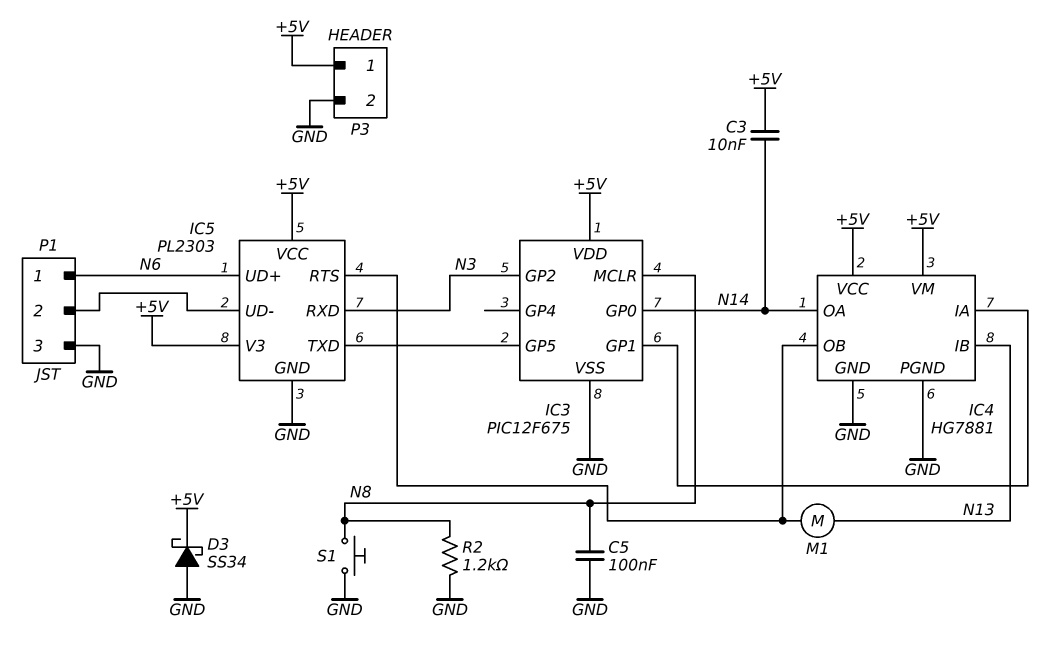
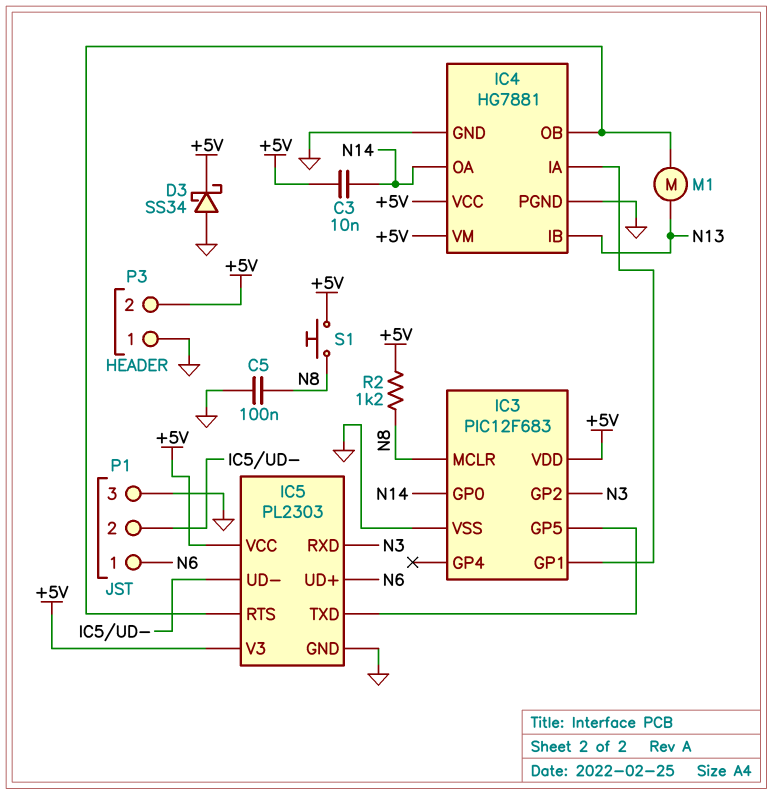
IC3: PIC12F675 -> PIC12F683
P3 pin 1: +5V -> GND
P3 pin 2: GND -> +5V
R2: 1.2k (GND, N8) -> 1.2k (+5V, N8)
S1: button (GND, N8) -> button (+5V, N8)

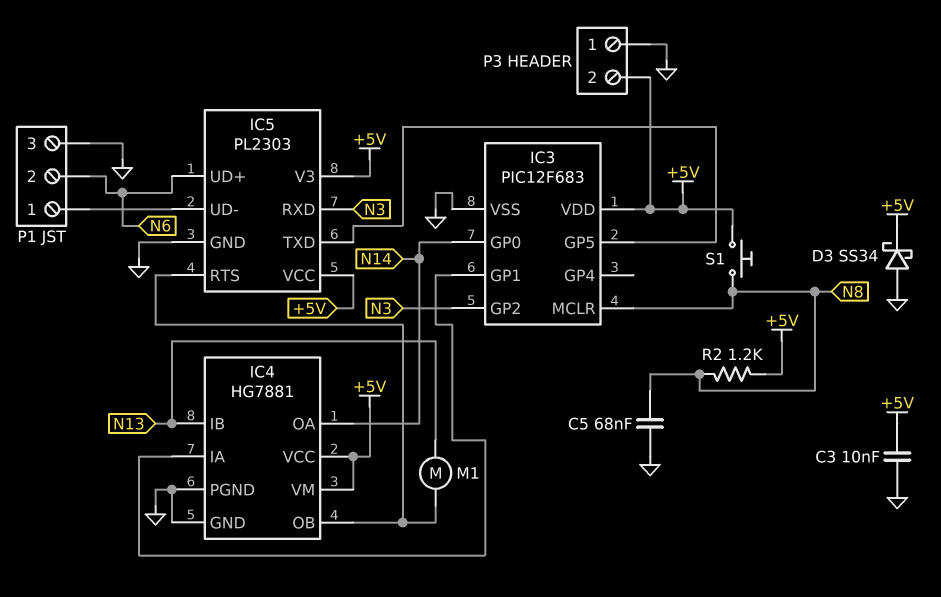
C3: 10nF (+5V, N14) -> 10nF (+5V, GND)
C5: 100nF (GND, N8) -> 68nF (GND, N8)
P1 pin 1: N6 -> IC5/UD-
P1 pin 2: IC5/UD- -> N6

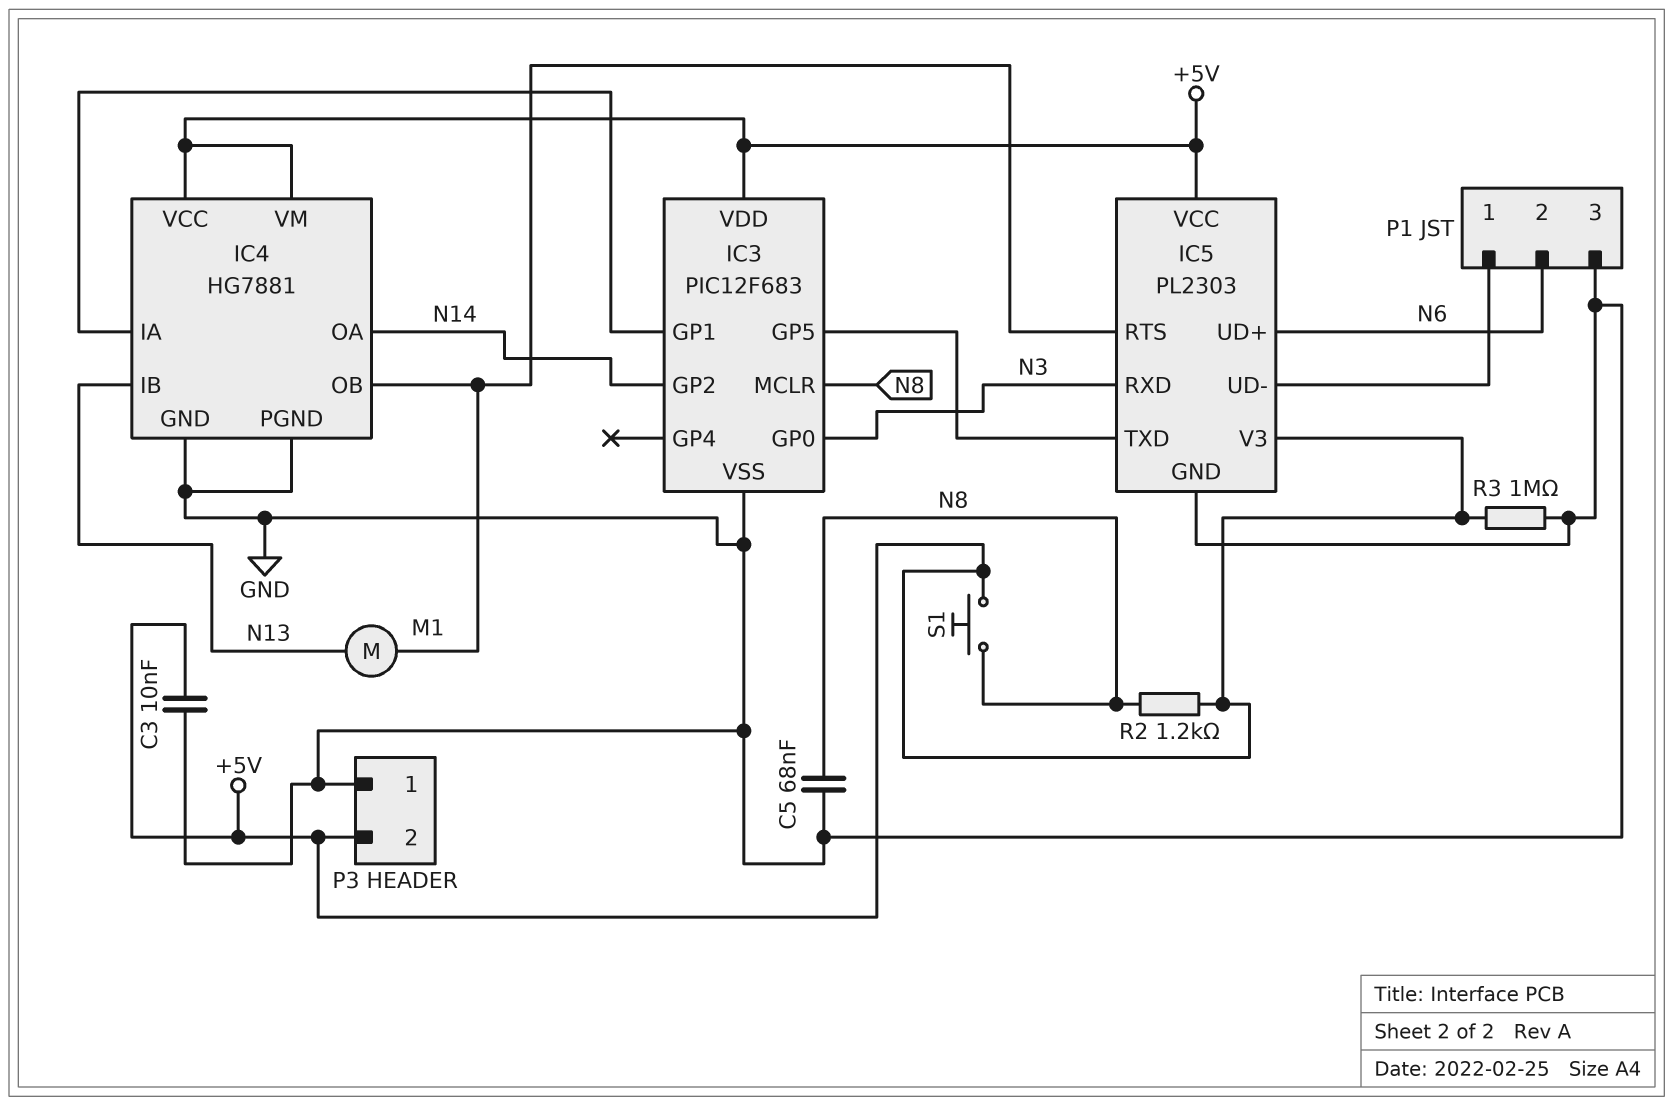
D3: schottky SS34 (A GND, K +5V) -> none
IC3 pin GP0: N14 -> N3
IC3 pin GP2: N3 -> N14
R3: none -> 1M (+5V, GND)

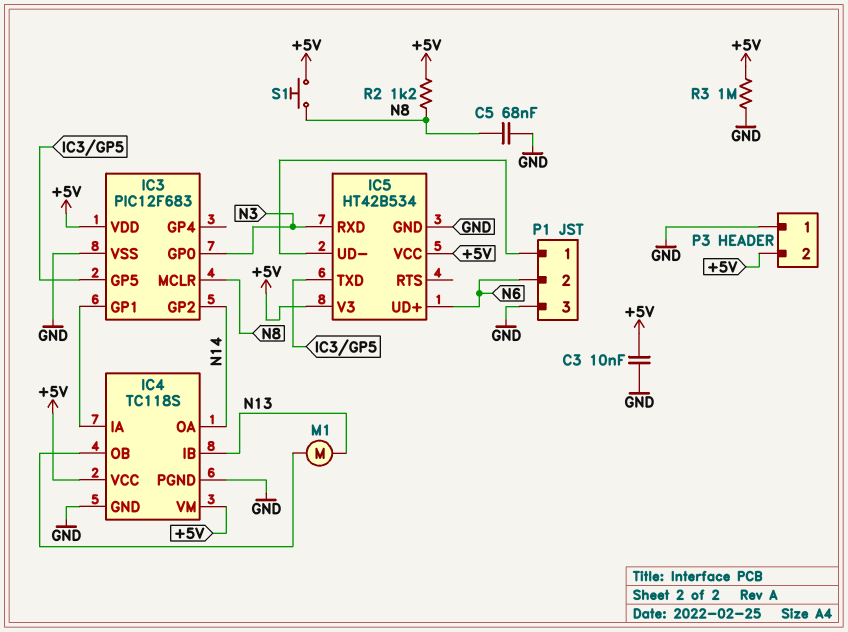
IC4: HG7881 -> TC118S
IC5: PL2303 -> HT42B534
IC5 pin RTS: IC4/OB -> none

